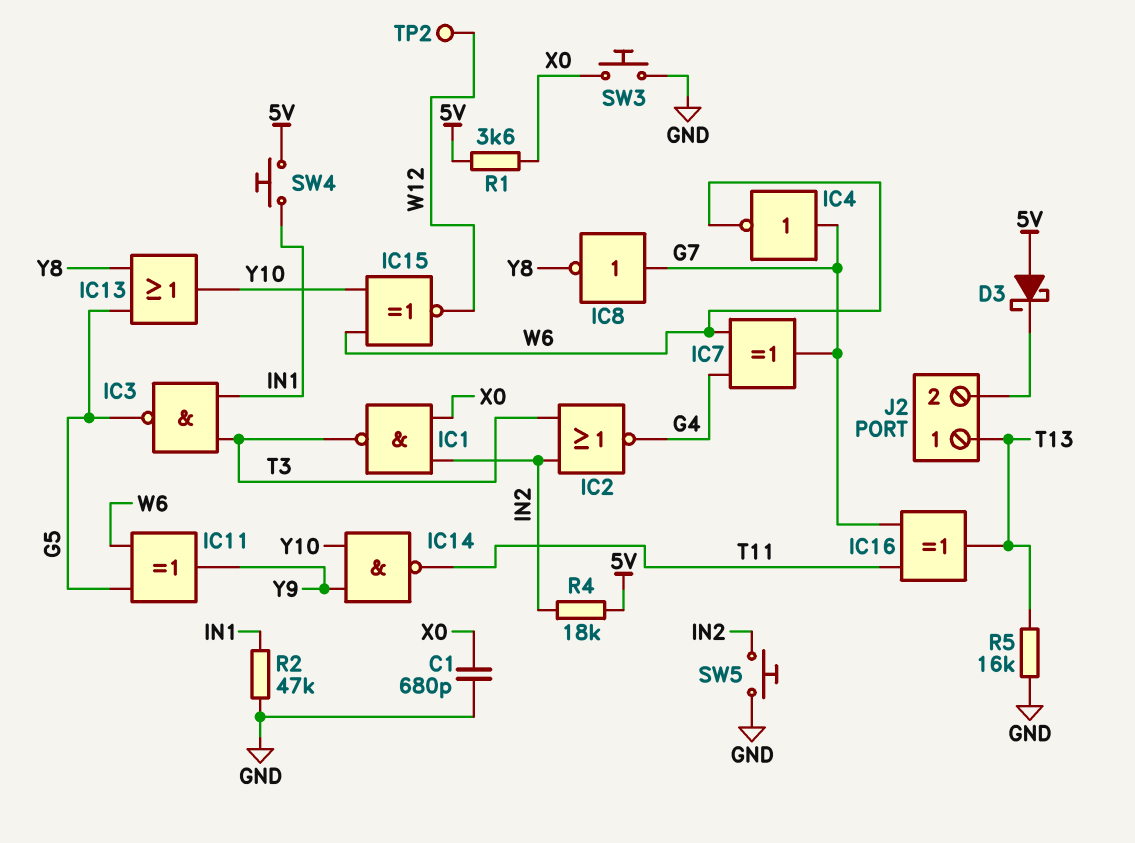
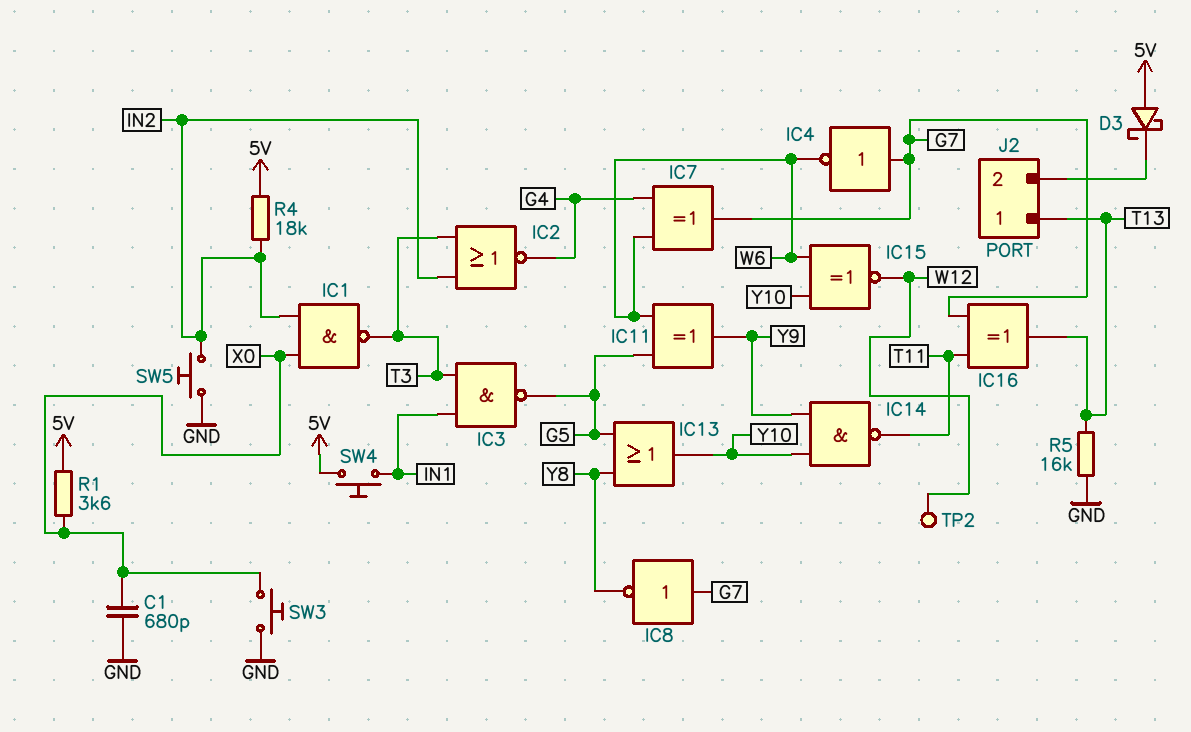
R2: 47k (GND, IN1) -> none

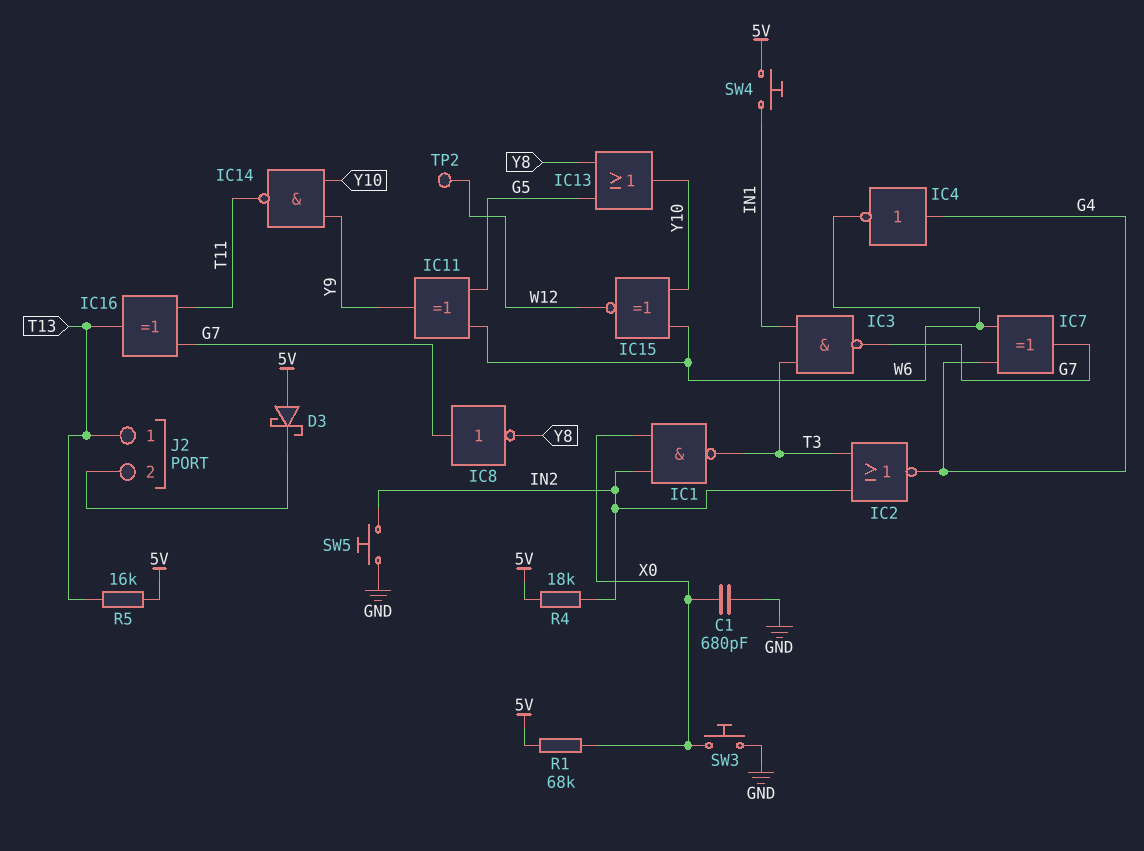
IC3: NAND (in IN1, in T3, out G5) -> NAND (in IN1, in T3, out G7)
IC4: NOT (in G7, out W6) -> NOT (in G4, out W6)
R1: 3.6k (5V, X0) -> 68k (5V, X0)
R5: 16k (GND, T13) -> 16k (5V, T13)

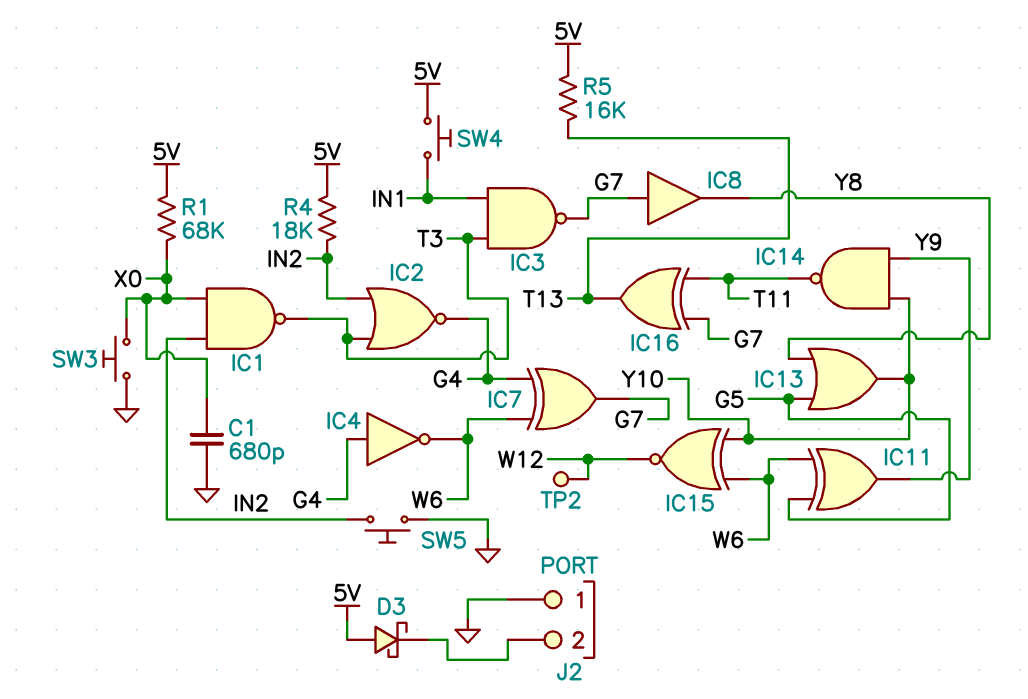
IC8: NOT (in G7, out Y8) -> buffer (in G7, out Y8)
J2 pin 1: T13 -> GND

